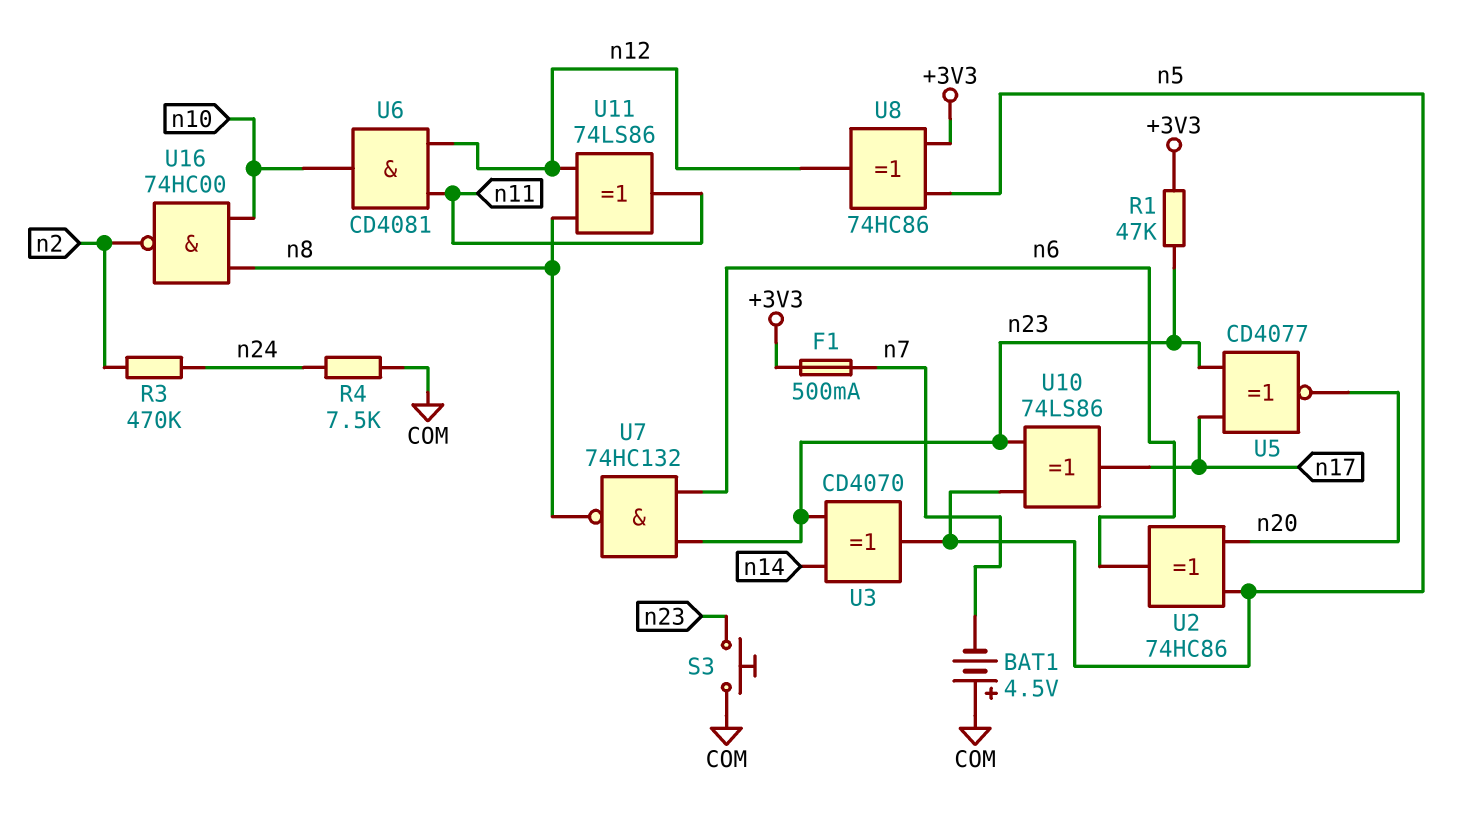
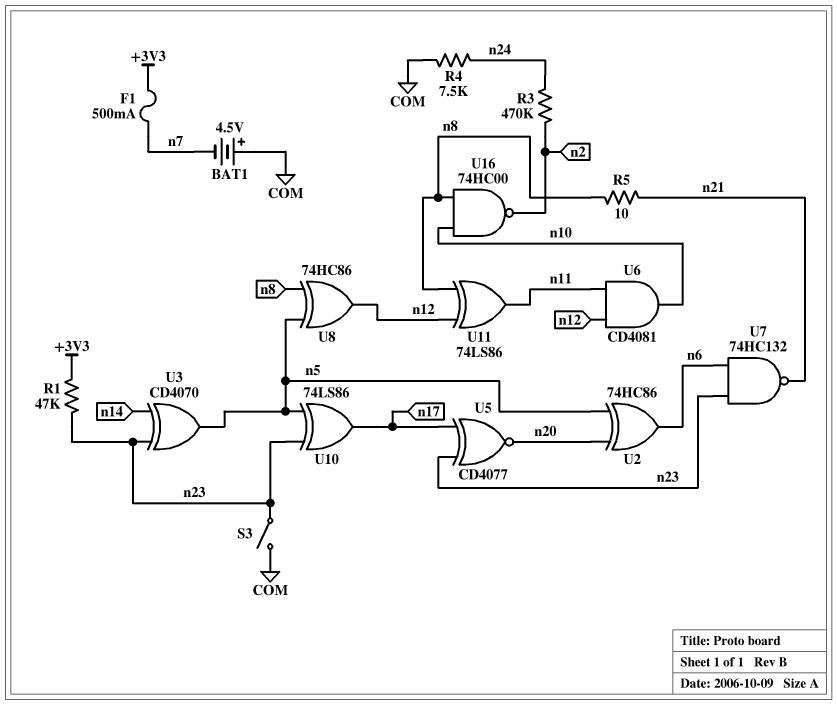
R5: none -> 10 (n8, n21)
S3: button (COM, n23) -> switch (COM, n23)
U7: NAND 74HC132 (in n6, in n23, out n8) -> NAND 74HC132 (in n6, in n23, out n21)
U8: XOR 74HC86 (in +3V3, in n5, out n12) -> XOR 74HC86 (in n5, in n8, out n12)

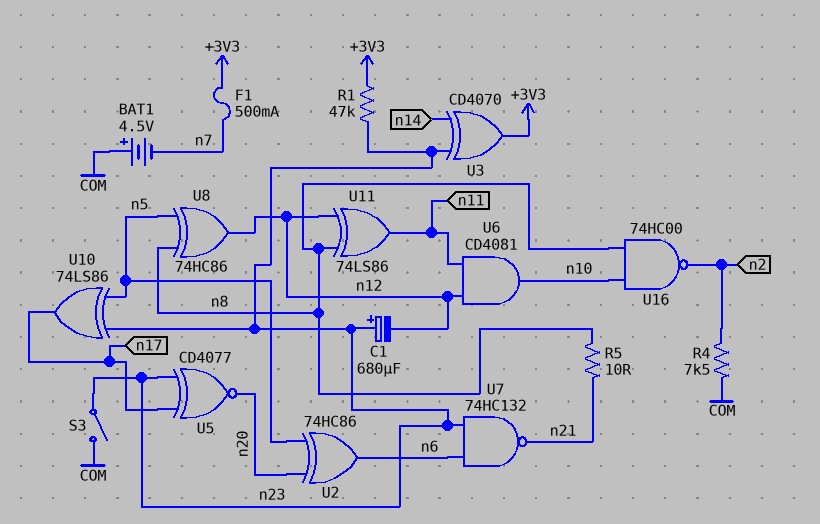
C1: none -> 680uF (plus n23, minus n12)
R3: 470k (n2, n24) -> none
R4: 7.5k (COM, n24) -> 7.5k (COM, n2)
U3: XOR CD4070 (in n14, in n23, out n5) -> XOR CD4070 (in n14, in n23, out +3V3)

